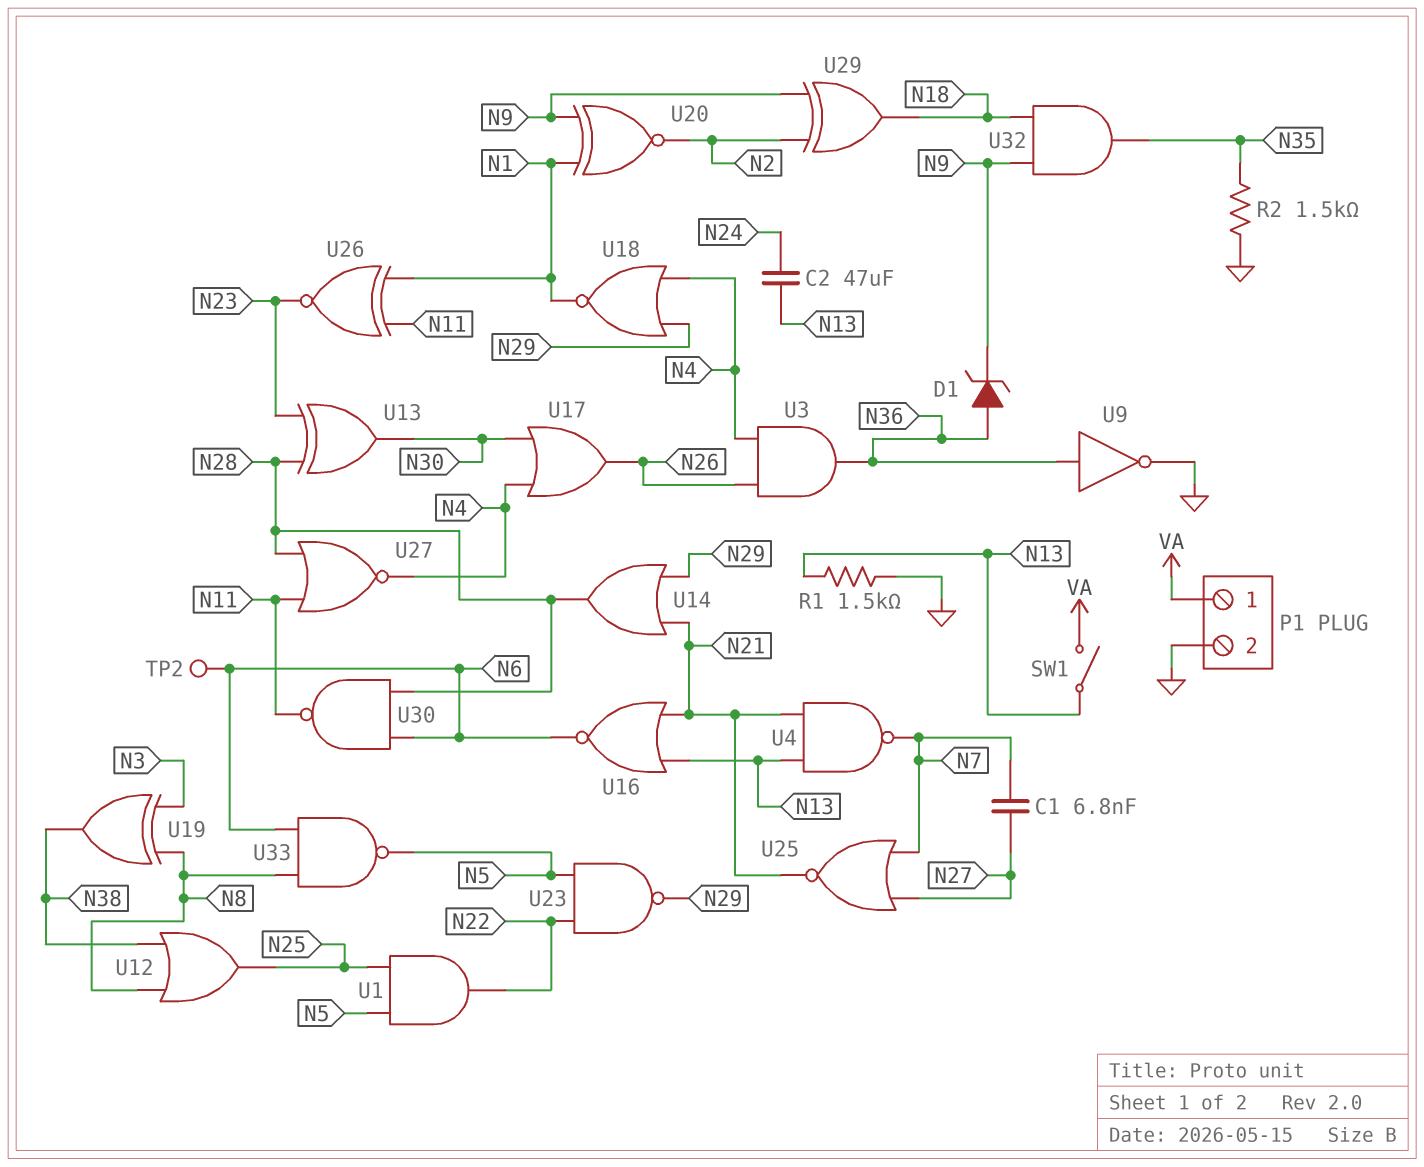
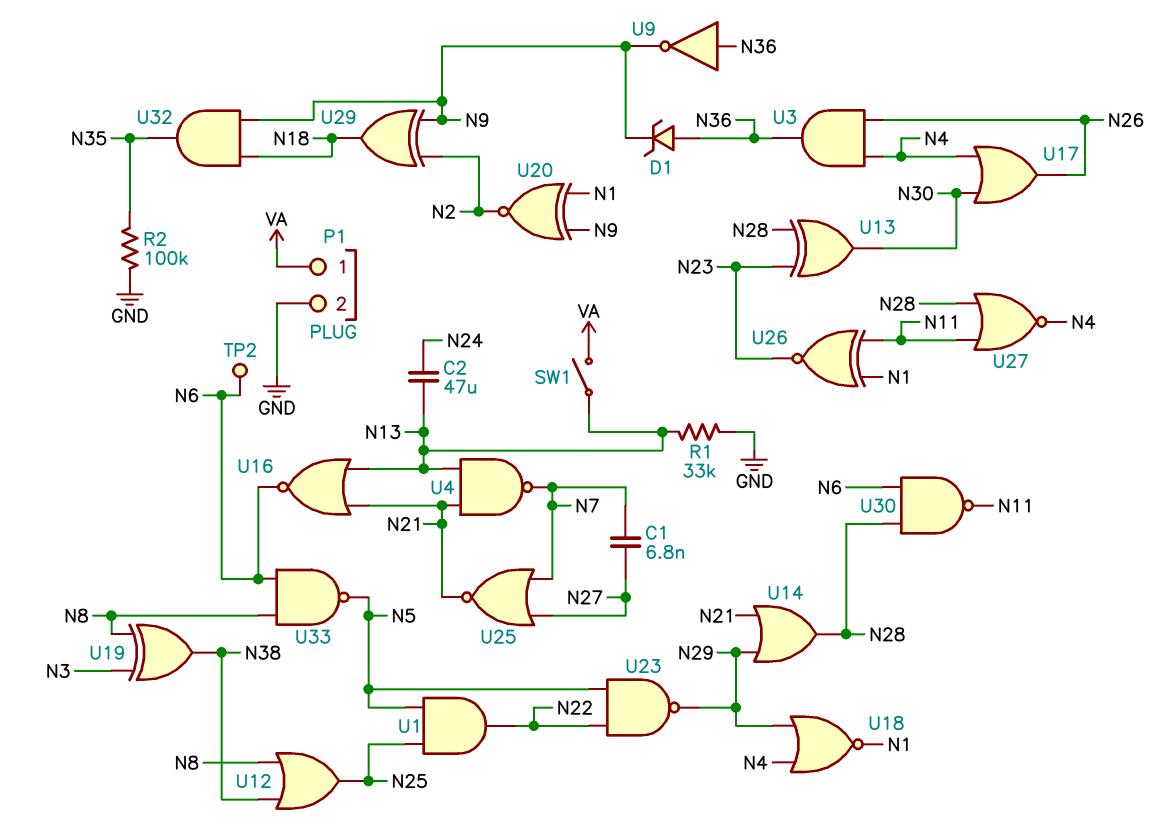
R1: 1.5k (GND, N13) -> 33k (GND, N13)
R2: 1.5k (GND, N35) -> 100k (GND, N35)
U9: NOT (in N36, out GND) -> NOT (in N36, out N9)

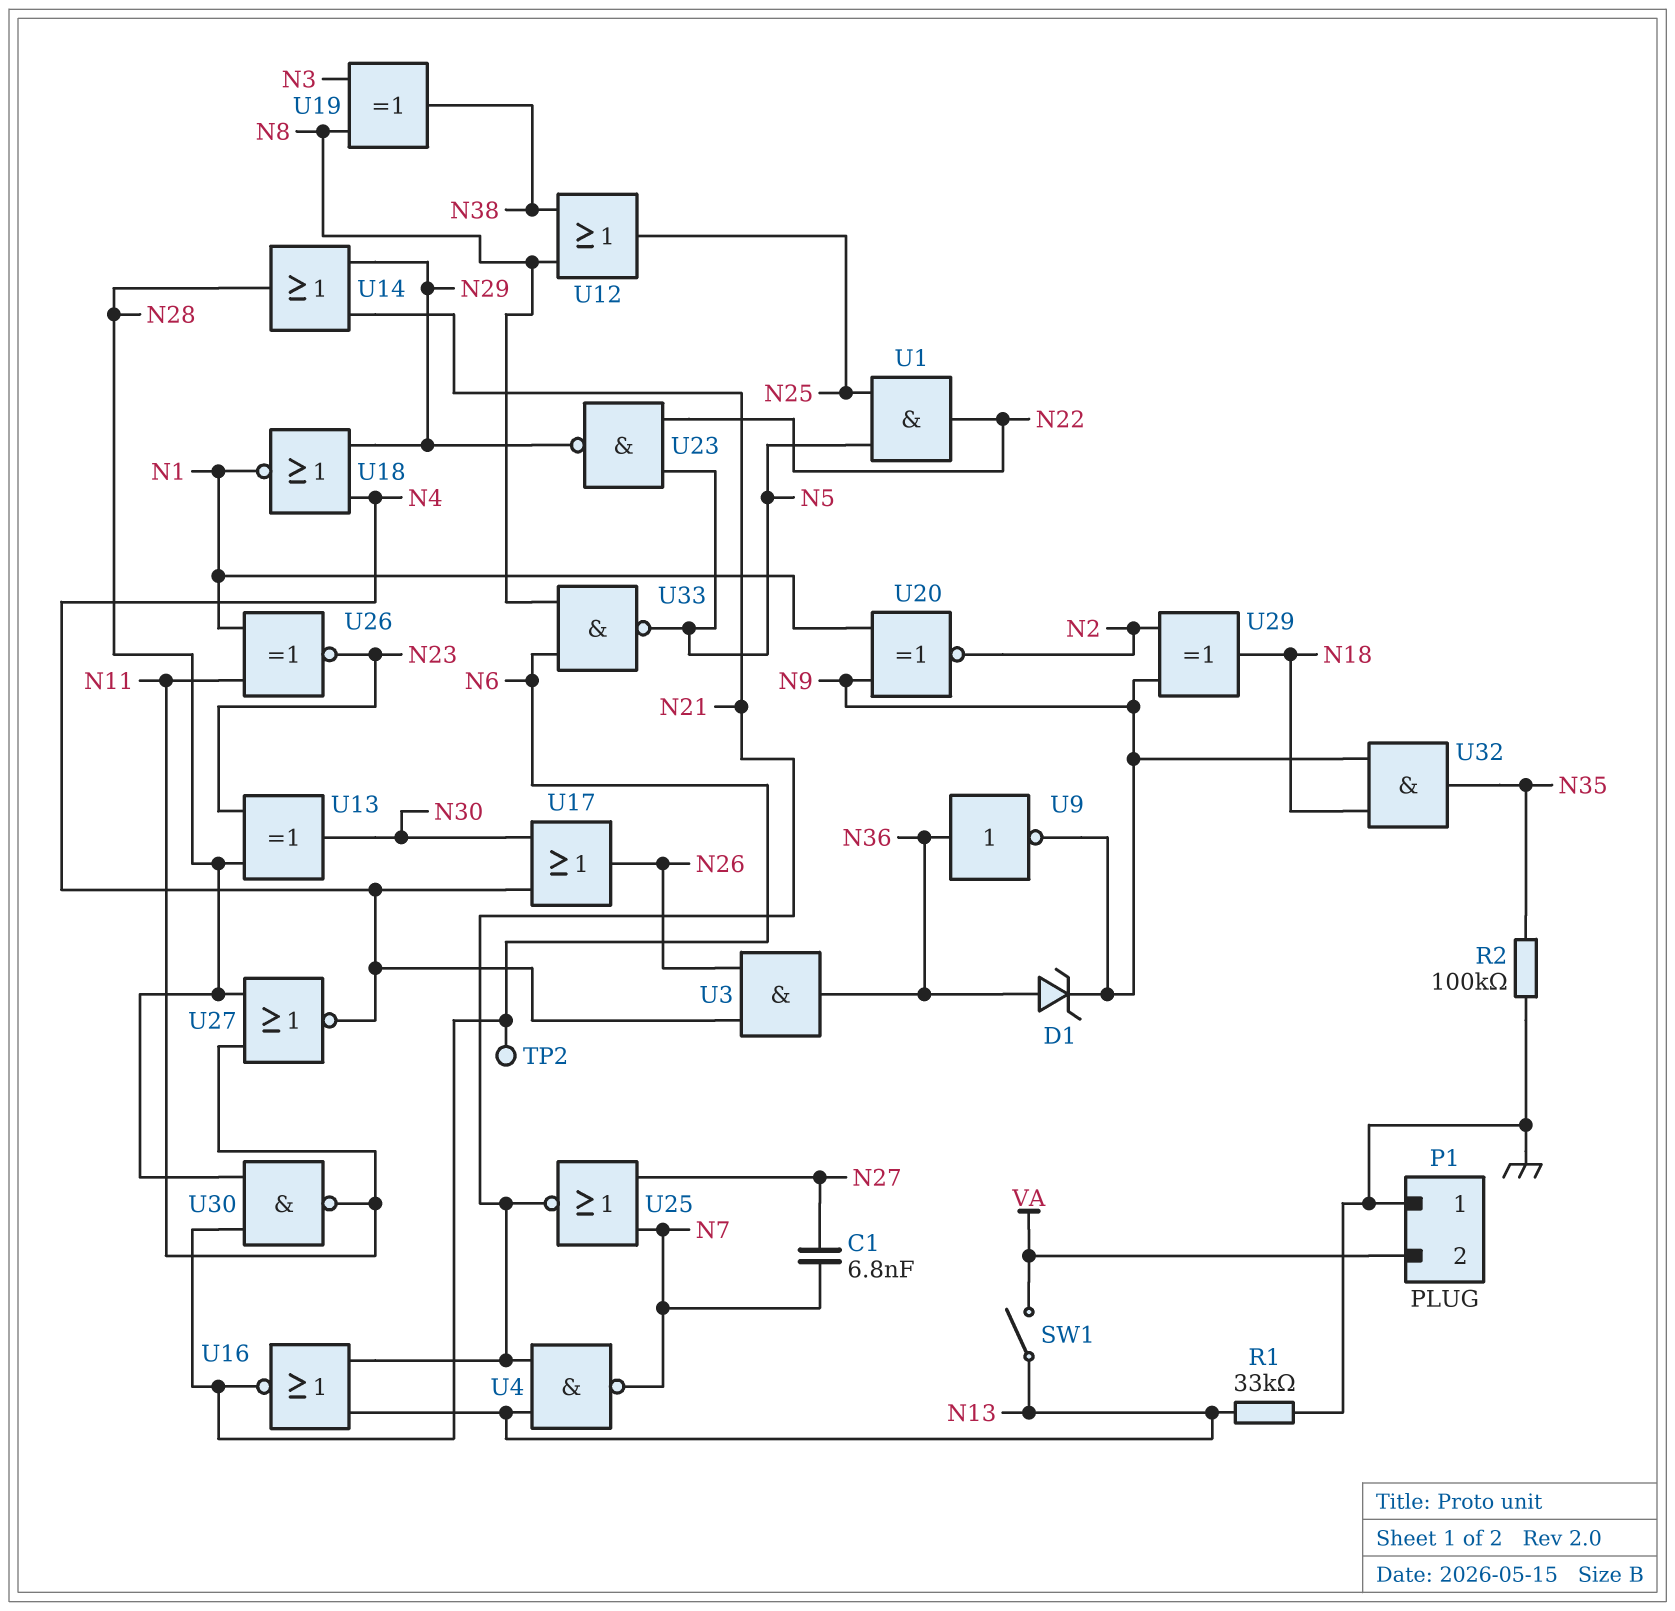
C2: 47uF (N13, N24) -> none
P1 pin 1: VA -> GND
P1 pin 2: GND -> VA

